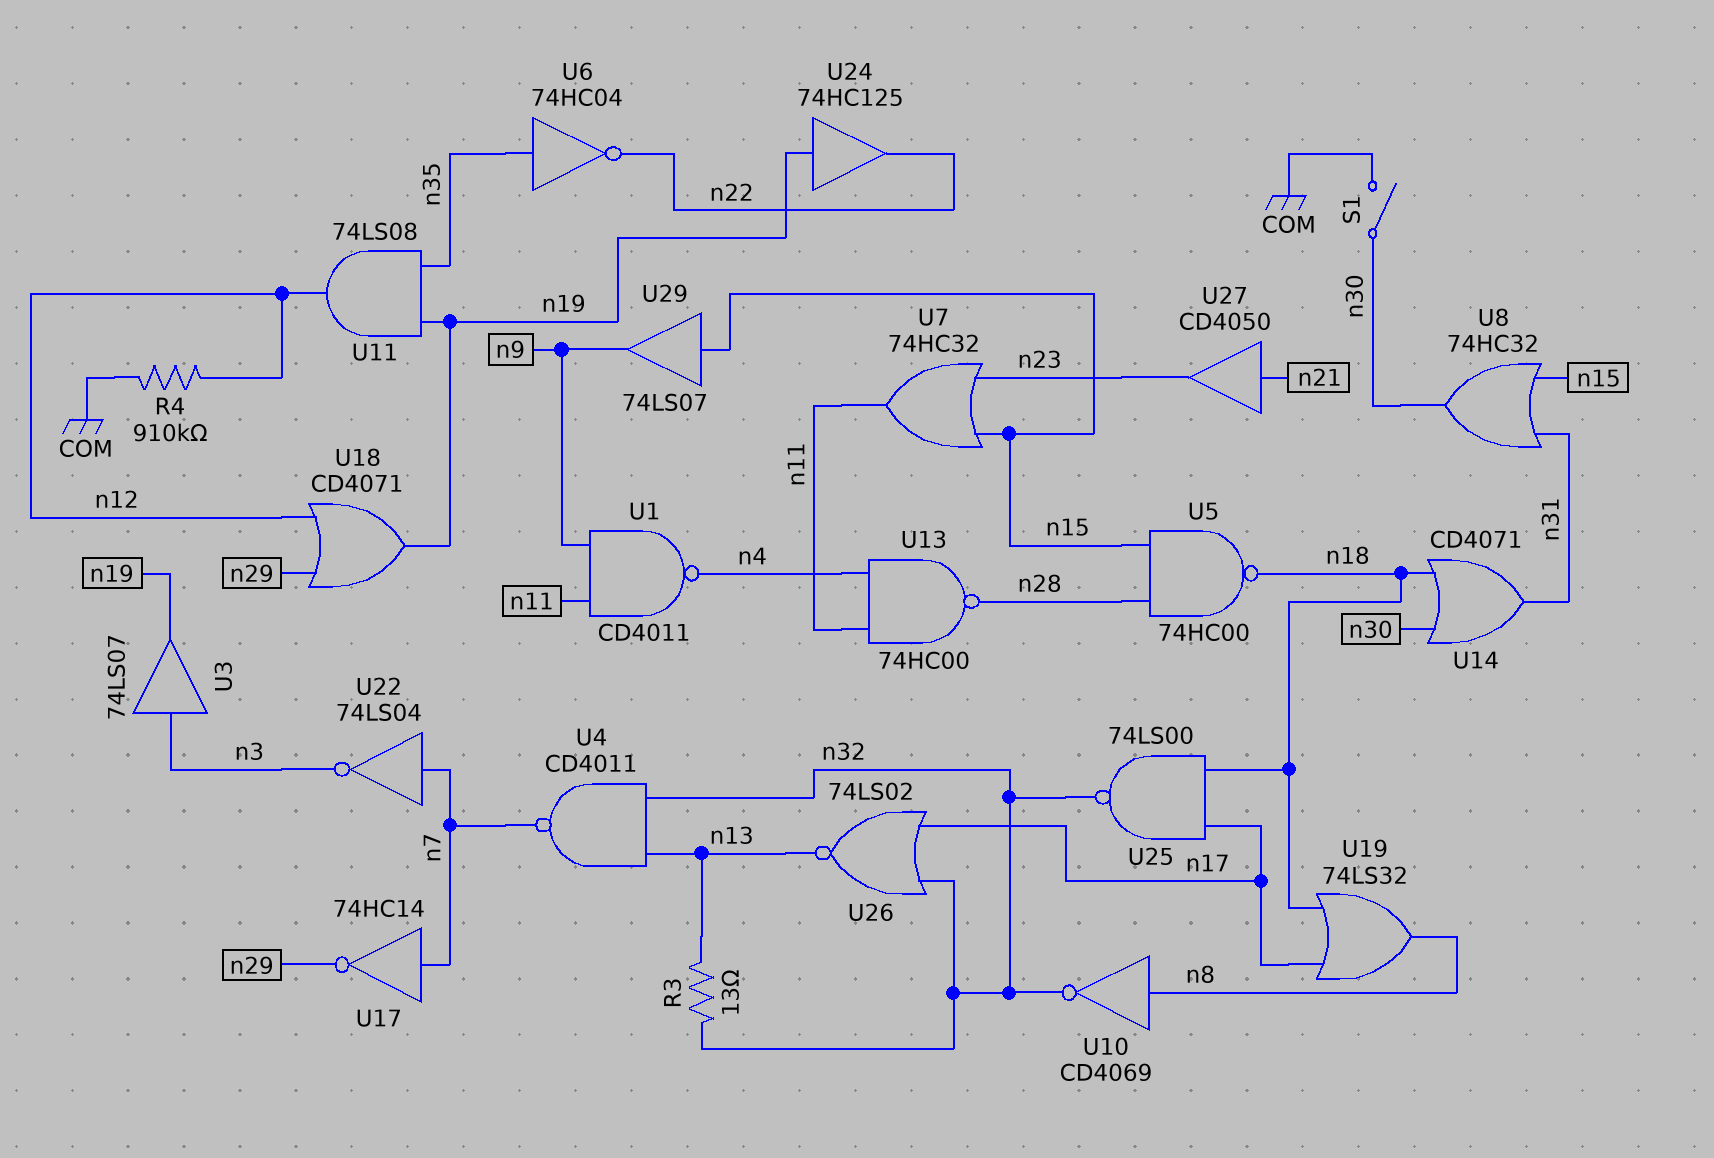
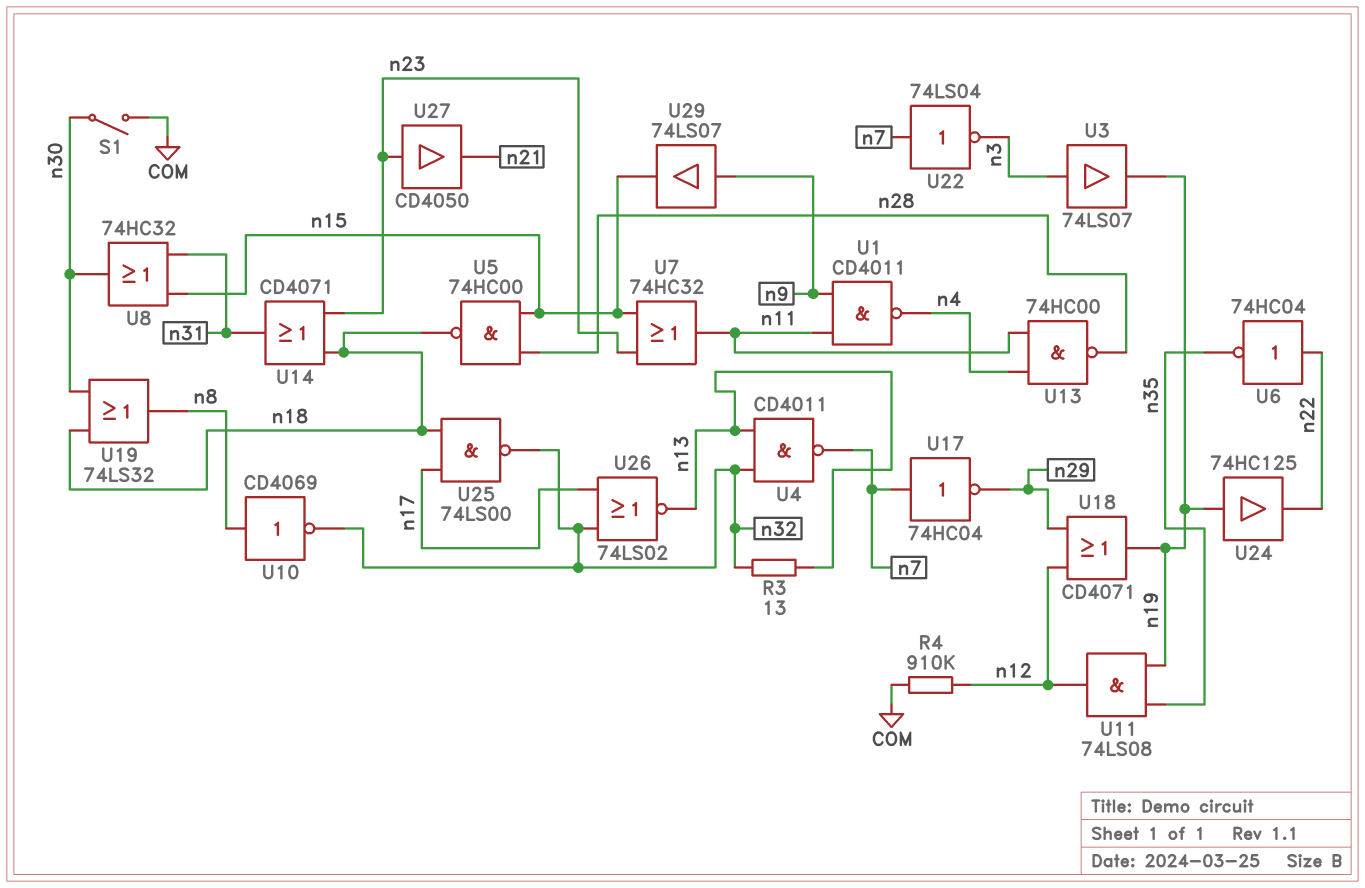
U6: NOT 74HC04 (in n35, out n22) -> NOT 74HC04 (in n22, out n35)
U14: OR CD4071 (in n18, in n30, out n31) -> OR CD4071 (in n18, in n23, out n31)
U17: NOT 74HC14 (in n7, out n29) -> NOT 74HC04 (in n7, out n29)
U19: OR 74LS32 (in n17, in n18, out n8) -> OR 74LS32 (in n18, in n30, out n8)
U27: buffer CD4050 (in n21, out n23) -> buffer CD4050 (in n23, out n21)
U29: buffer 74LS07 (in n15, out n9) -> buffer 74LS07 (in n9, out n15)

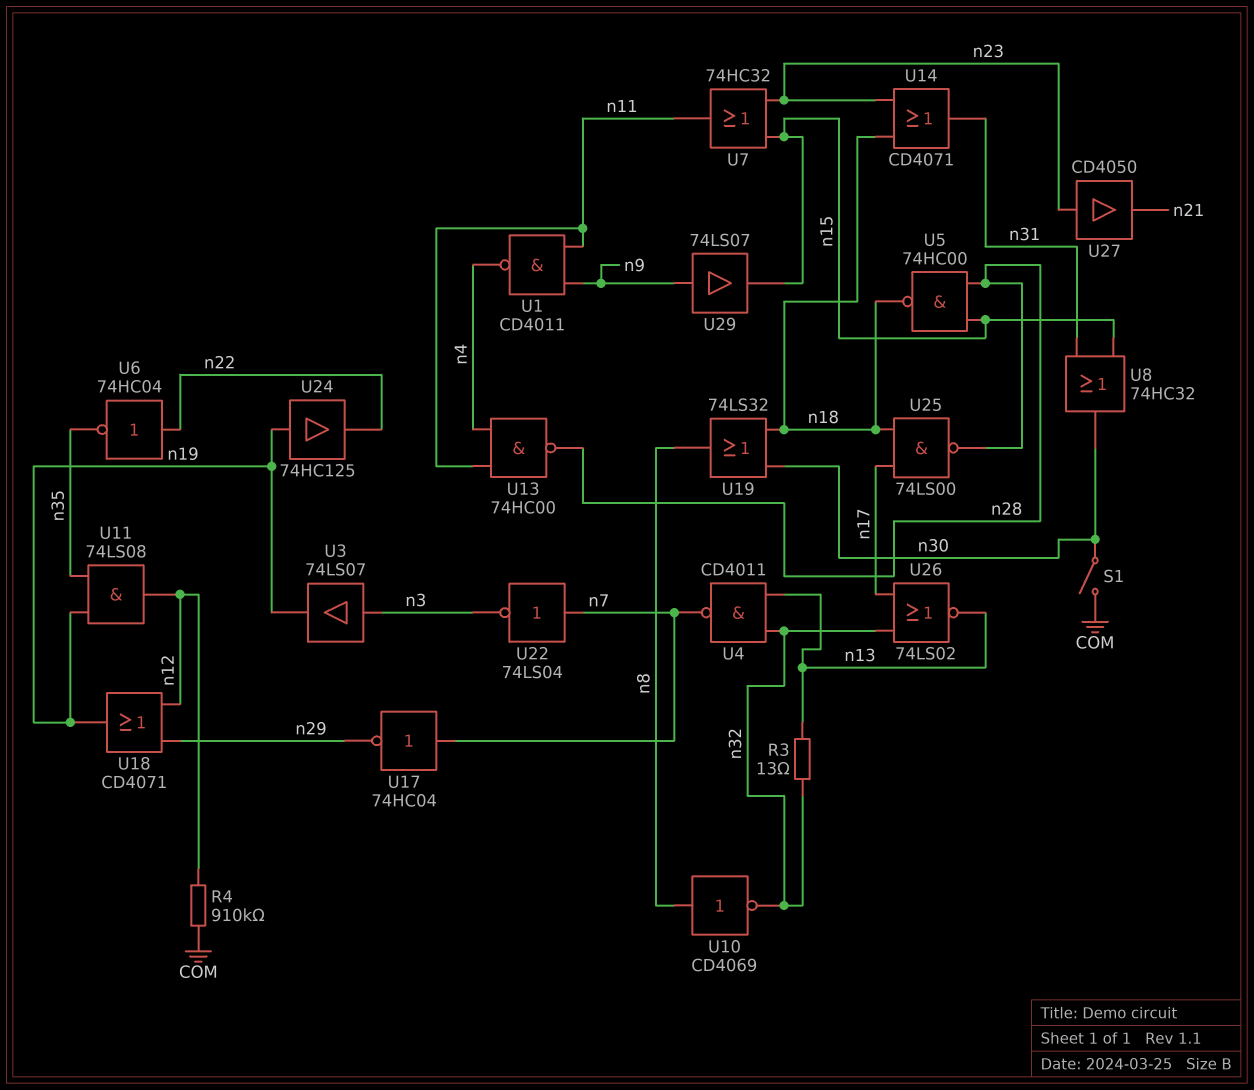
U25: NAND 74LS00 (in n17, in n18, out n32) -> NAND 74LS00 (in n17, in n18, out n28)

